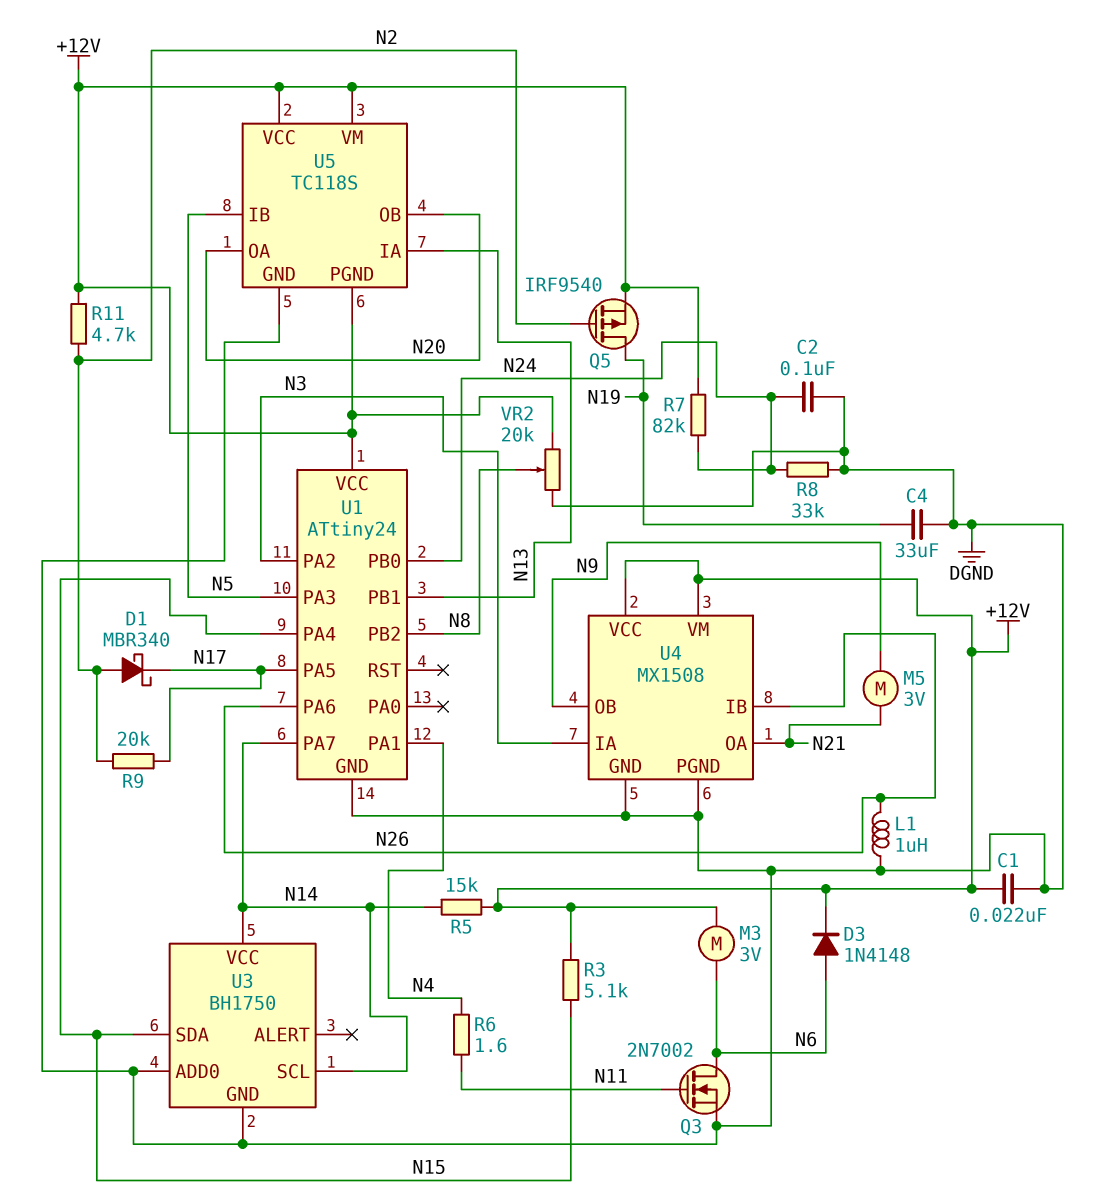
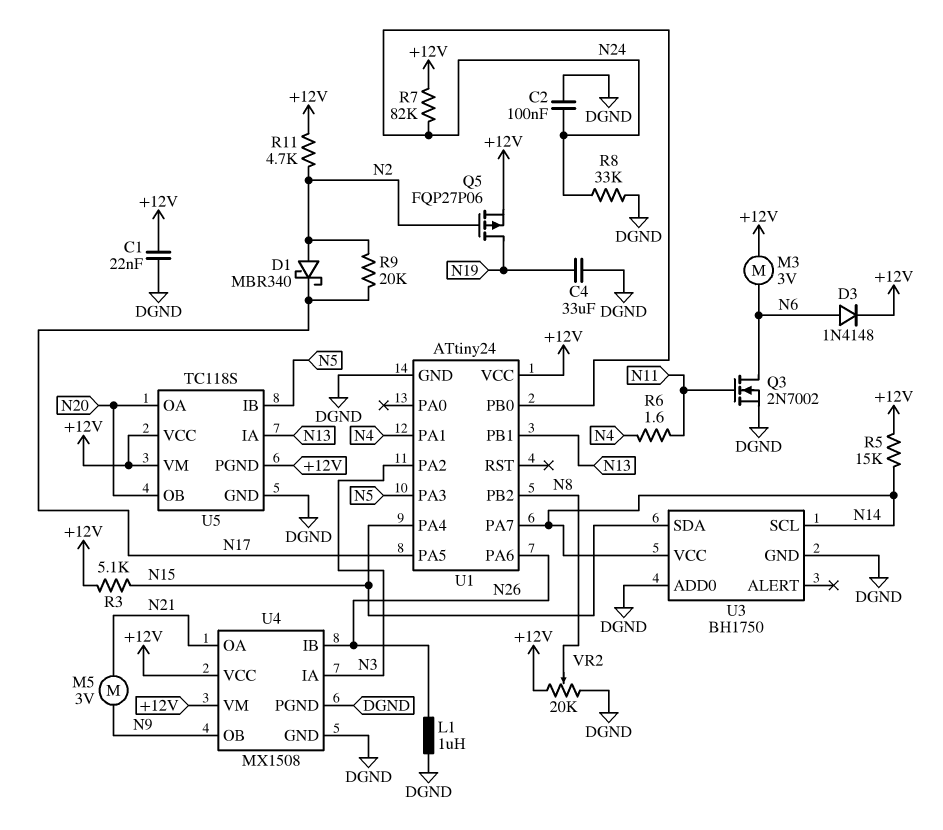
Q5: PMOS IRF9540 (G N2, D N19, S +12V) -> PMOS FQP27P06 (G N2, D N19, S +12V)

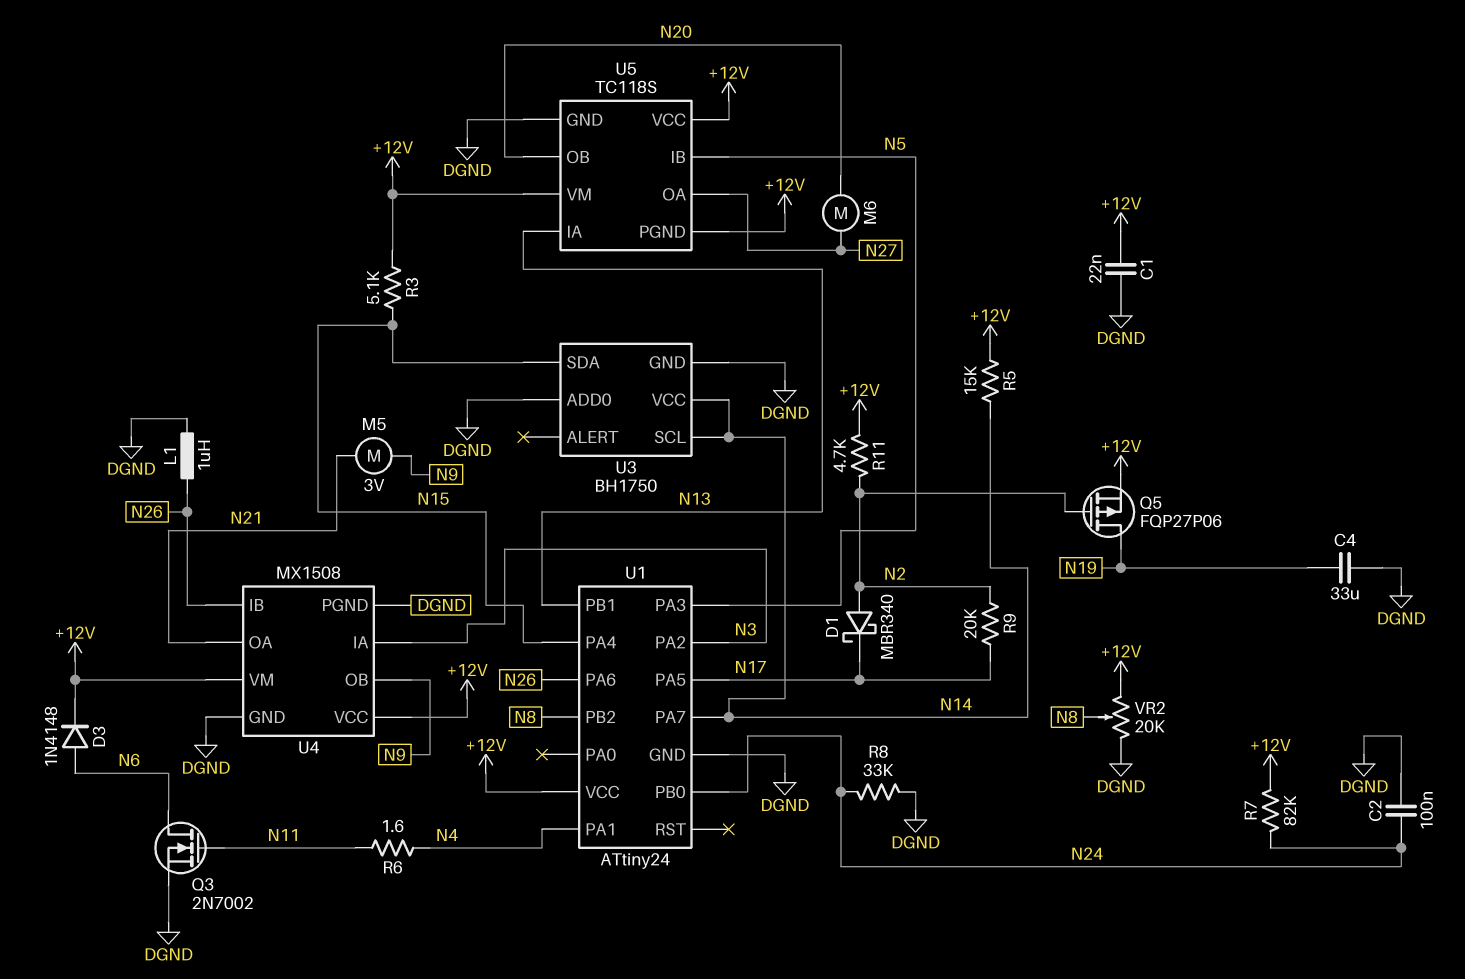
M3: motor 3V (+12V, N6) -> none
M6: none -> motor (N20, N27)
U5 pin OA: N20 -> N27

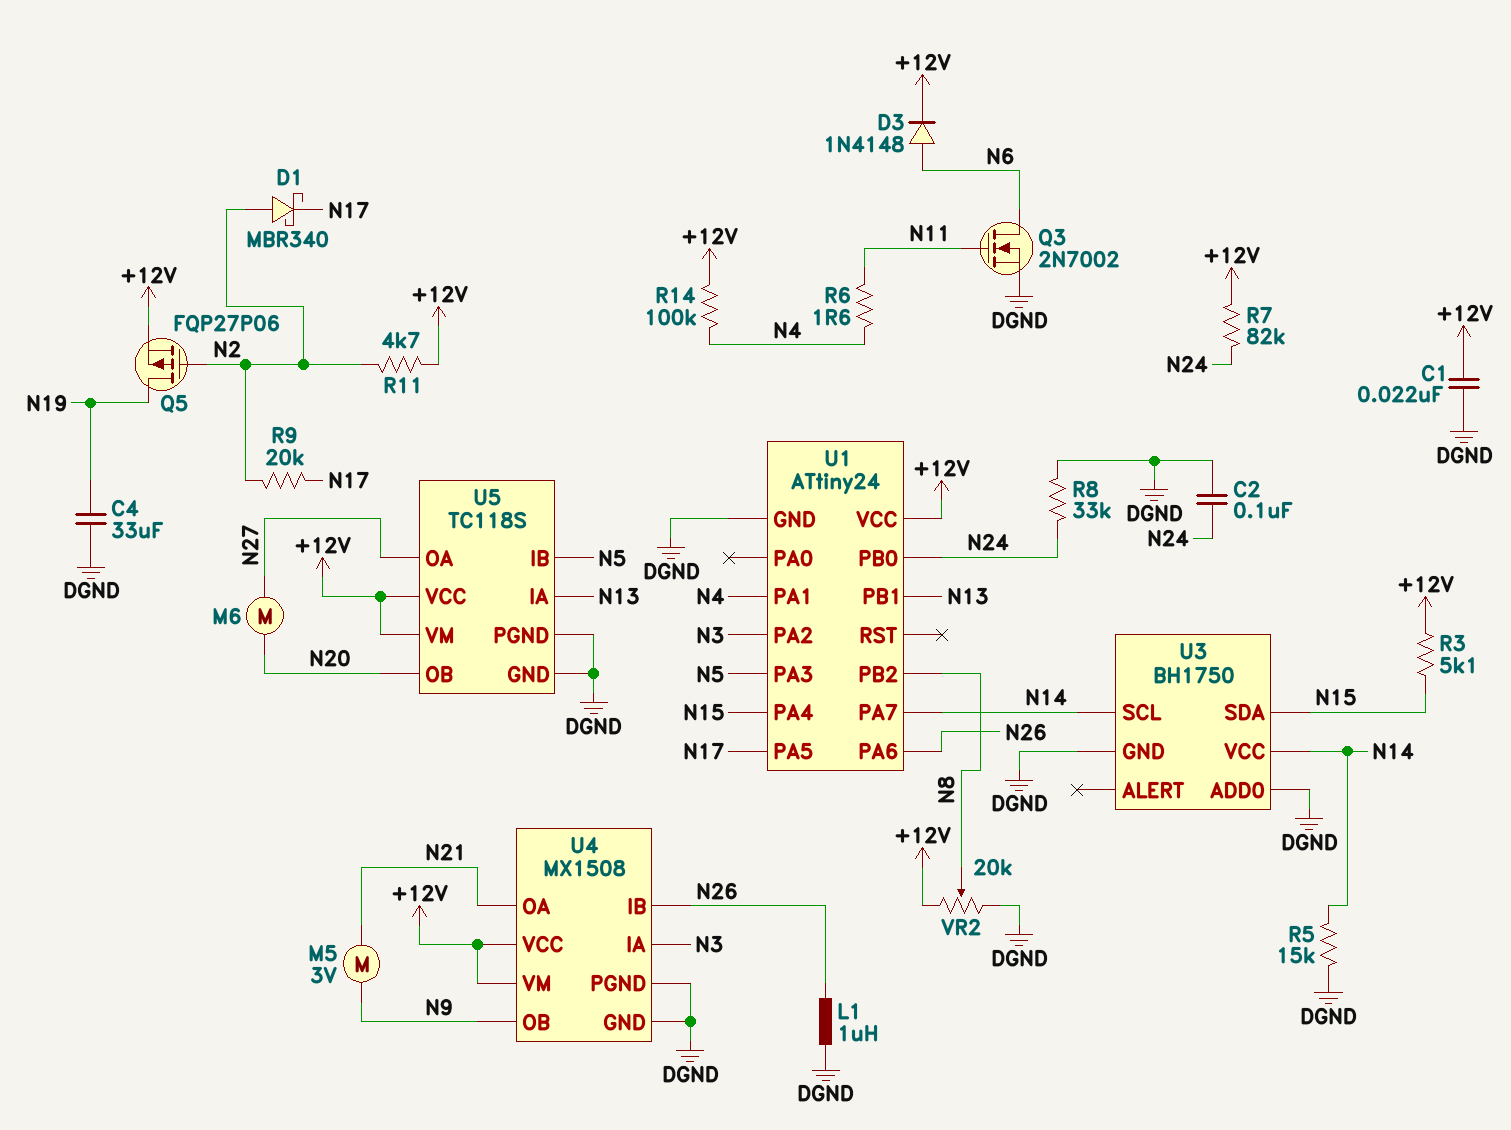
R5: 15k (+12V, N14) -> 15k (DGND, N14)
R14: none -> 100k (+12V, N4)
U5 pin PGND: +12V -> DGND

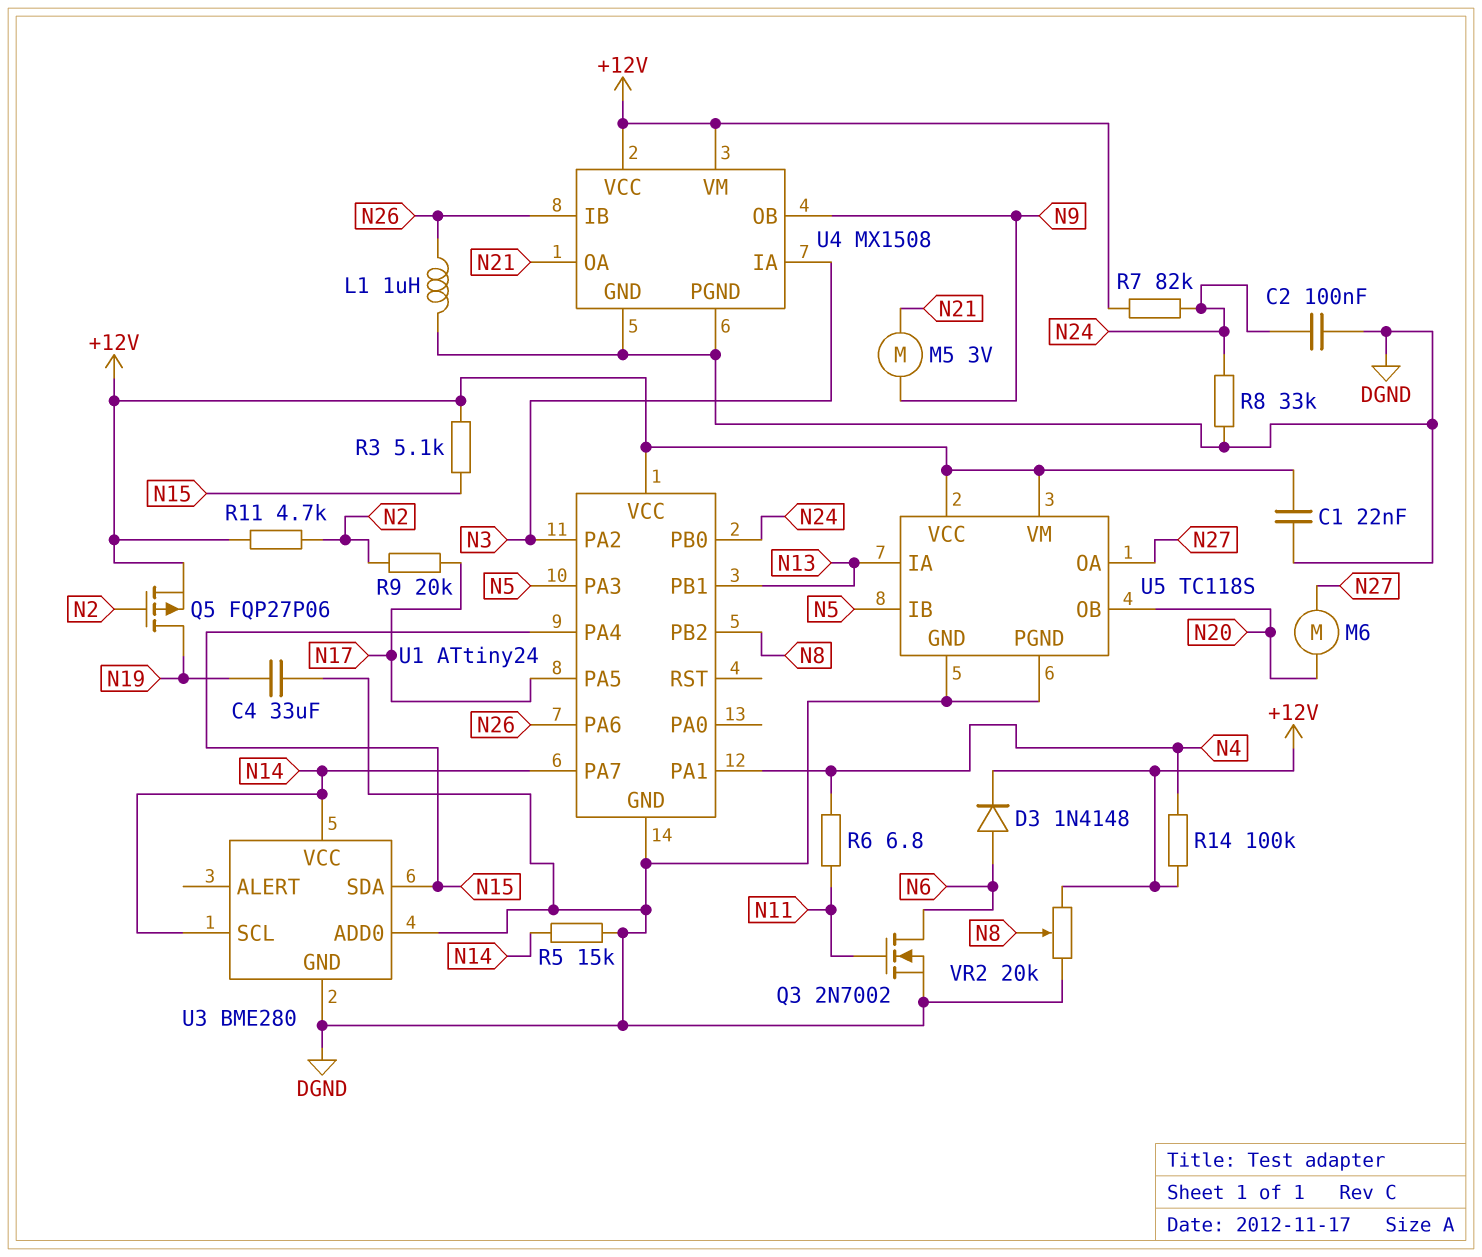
D1: schottky MBR340 (A N2, K N17) -> none
R6: 1.6 (N4, N11) -> 6.8 (N4, N11)
U3: BH1750 -> BME280

